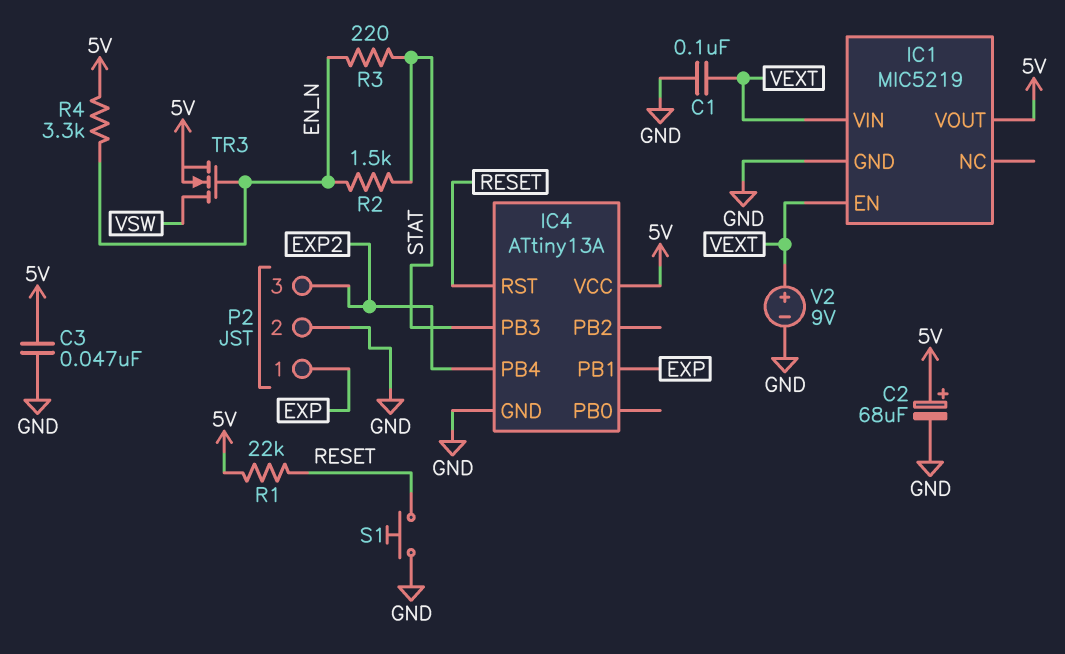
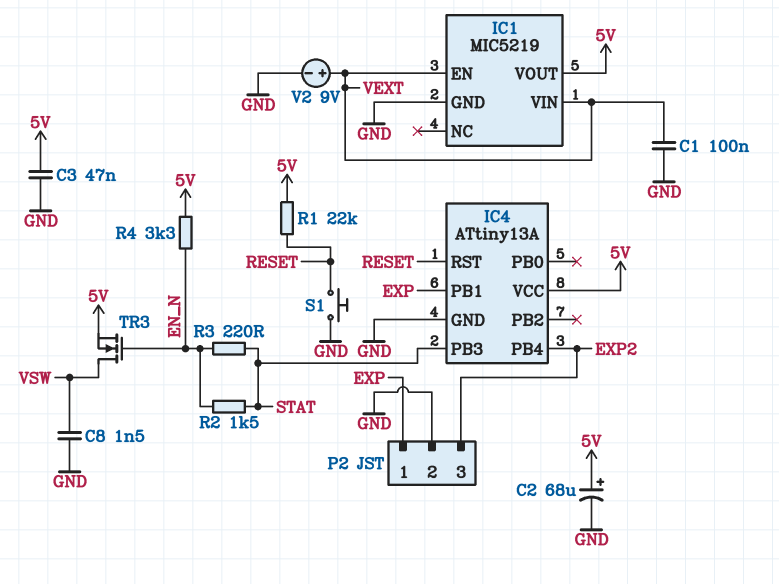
C8: none -> 1.5nF (GND, VSW)

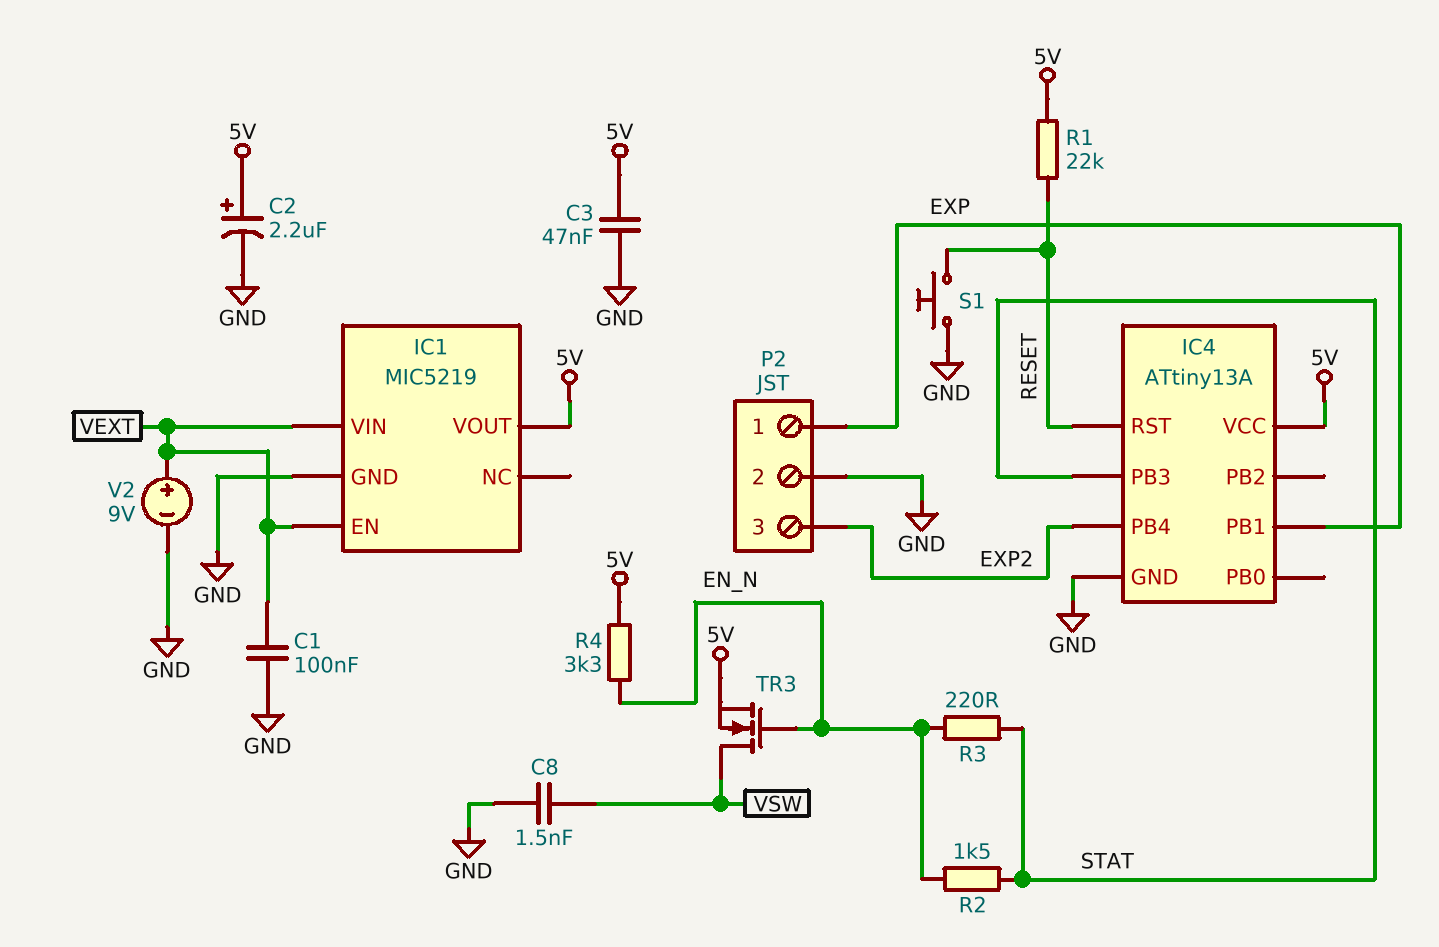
C2: 68uF (plus 5V, minus GND) -> 2.2uF (plus 5V, minus GND)

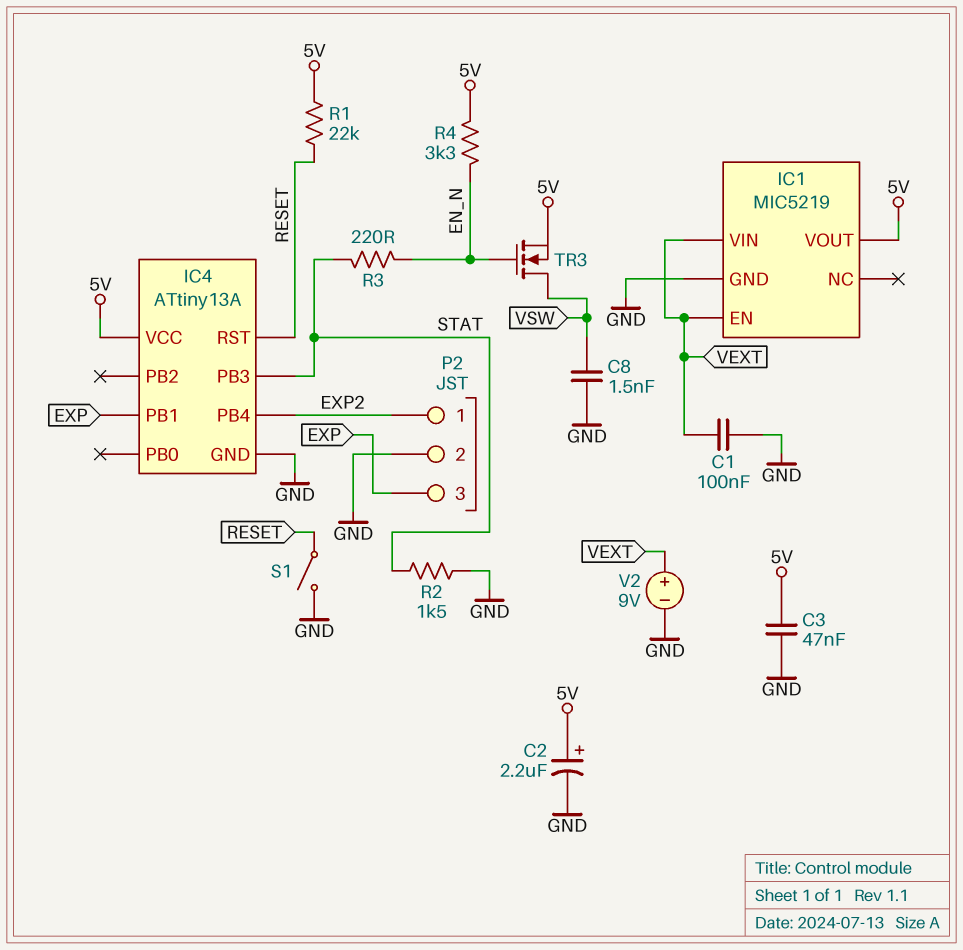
P2 pin 1: EXP -> EXP2
P2 pin 3: EXP2 -> EXP
R2: 1.5k (EN_N, STAT) -> 1.5k (GND, STAT)
S1: button (GND, RESET) -> switch (GND, RESET)

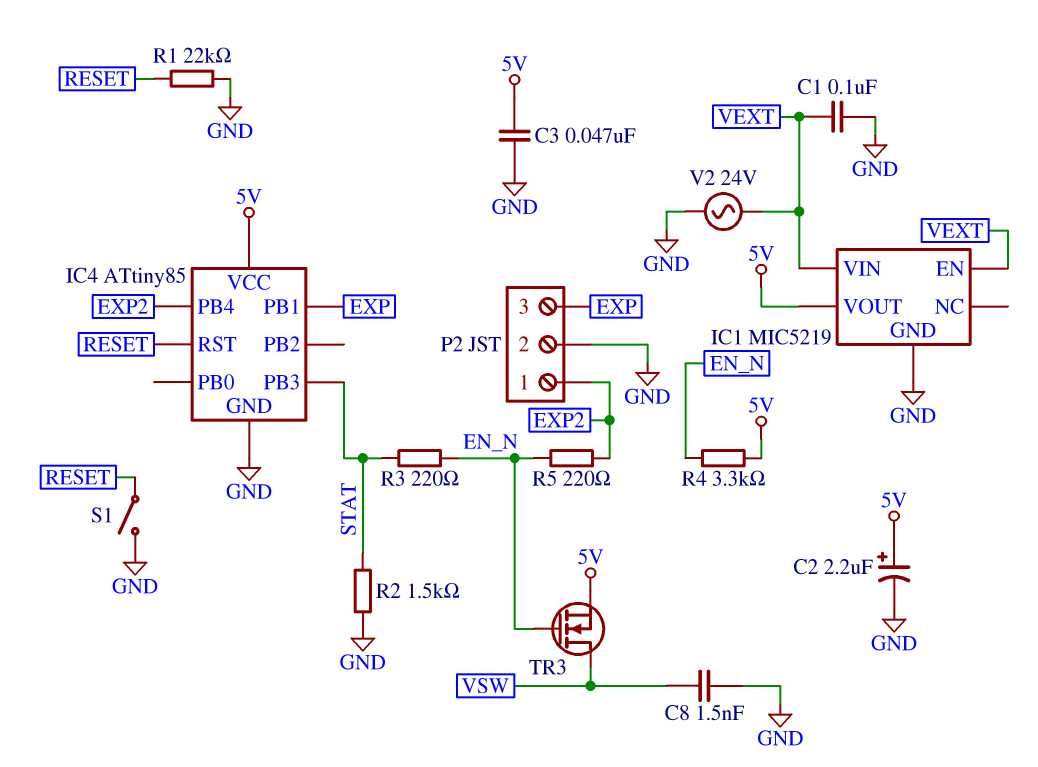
IC4: ATtiny13A -> ATtiny85
R1: 22k (5V, RESET) -> 22k (GND, RESET)
R5: none -> 220 (EN_N, EXP2)
V2: 9V (plus VEXT, minus GND) -> AC 24V (GND, VEXT)

